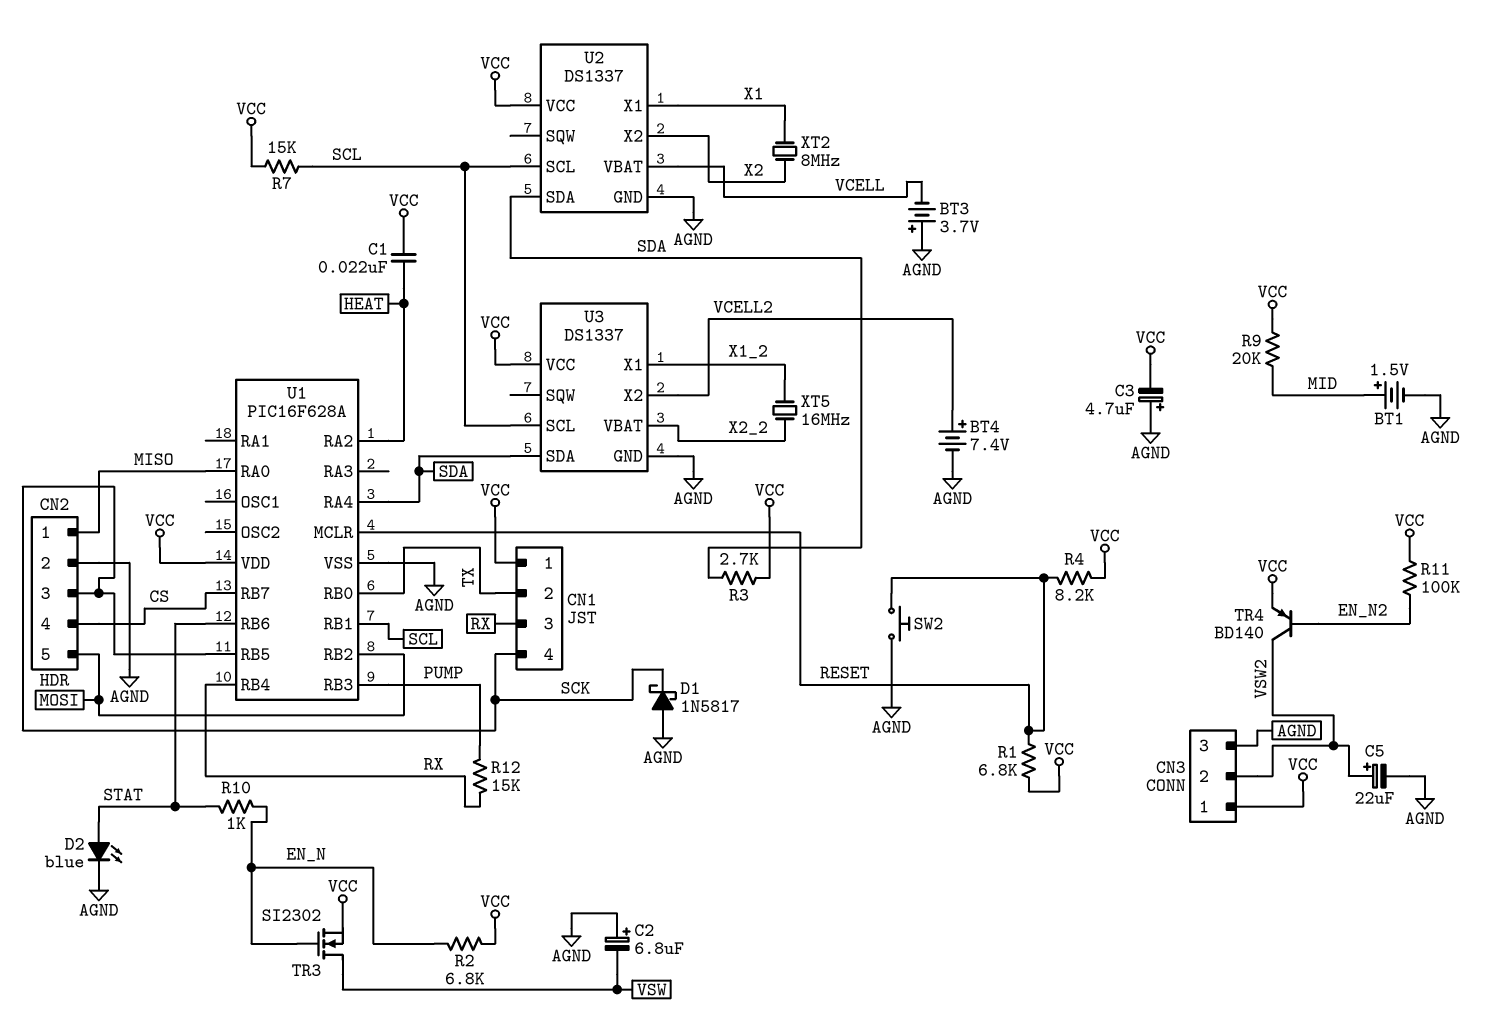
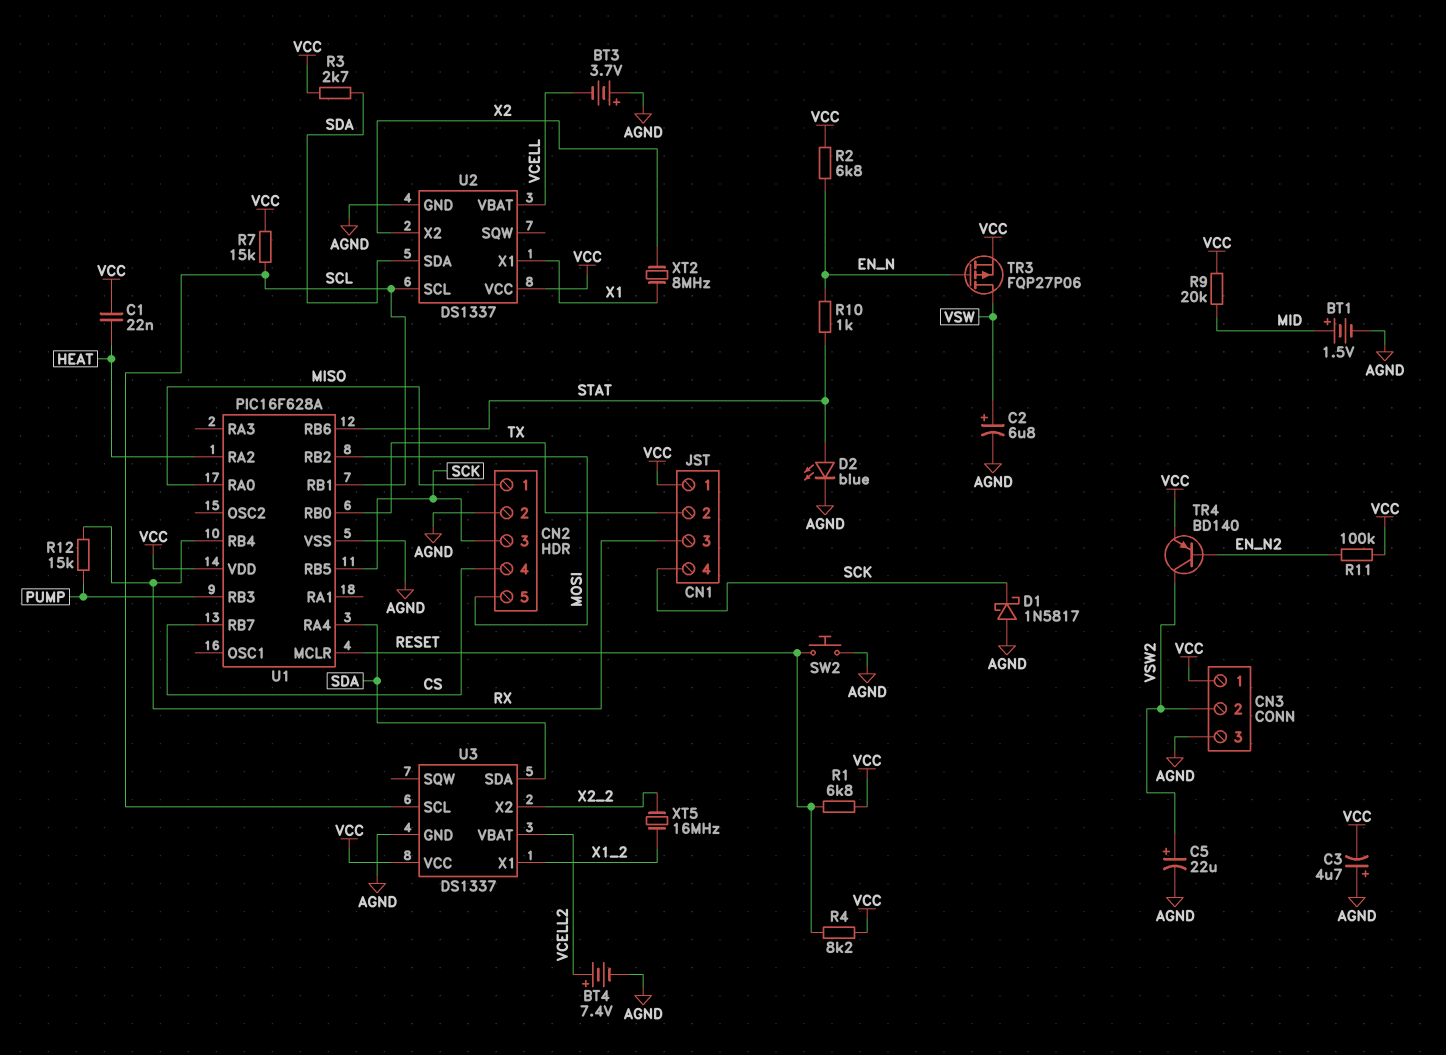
C2: 6.8uF (plus AGND, minus VSW) -> 6.8uF (plus VSW, minus AGND)
TR3: NMOS SI2302 (G EN_N, D VSW, S VCC) -> PMOS FQP27P06 (G EN_N, D VSW, S VCC)
U3 pin VBAT: X2_2 -> VCELL2
U3 pin X2: VCELL2 -> X2_2

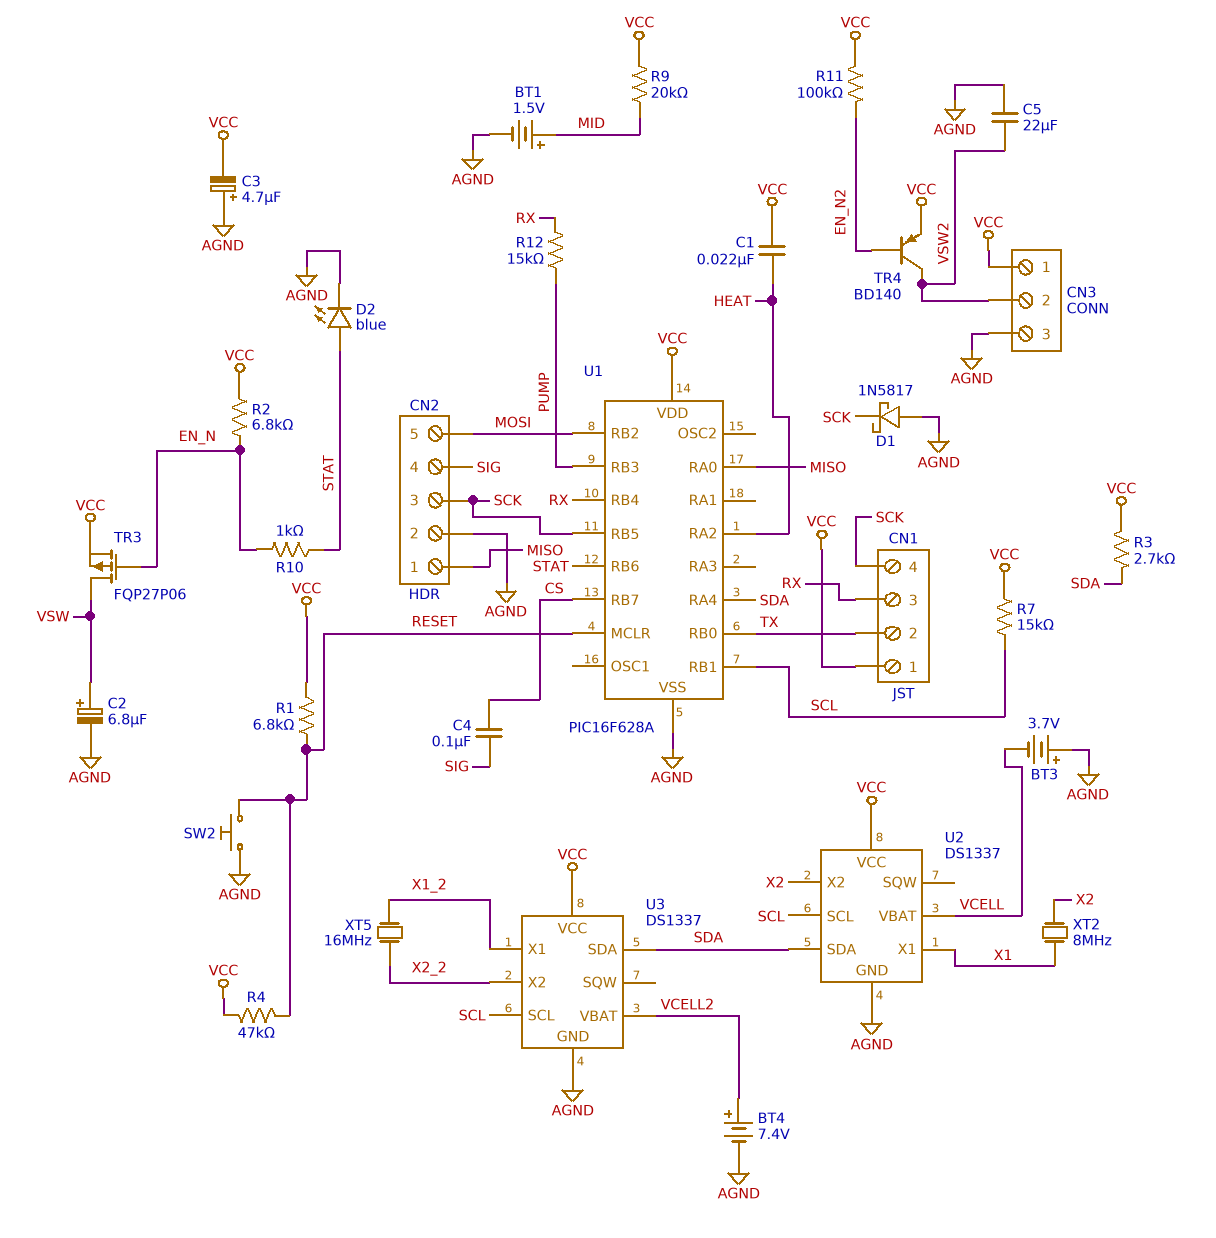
C4: none -> 100nF (CS, SIG)
C5: 22uF (plus VSW2, minus AGND) -> 22uF (AGND, VSW2)
CN2 pin 4: CS -> SIG
R4: 8.2k (RESET, VCC) -> 47k (RESET, VCC)

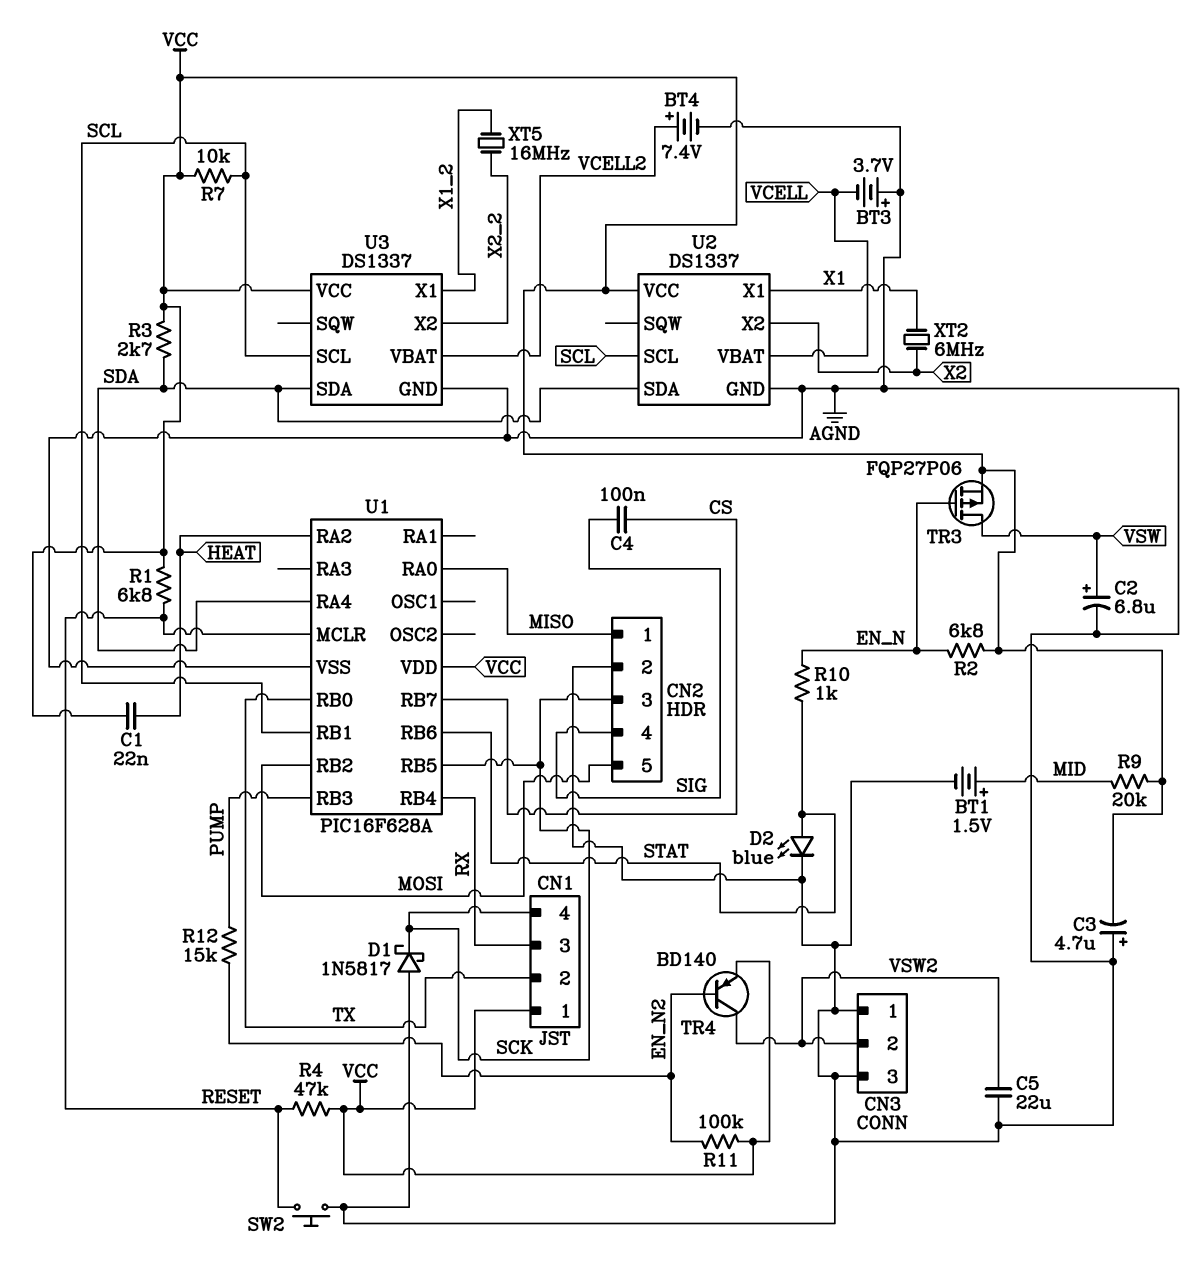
CN3 pin 1: VCC -> AGND
R7: 15k (SCL, VCC) -> 10k (SCL, VCC)
R12: 15k (PUMP, RX) -> 15k (EN_N2, PUMP)
XT2: 8MHz (X1, X2) -> 6MHz (X1, X2)

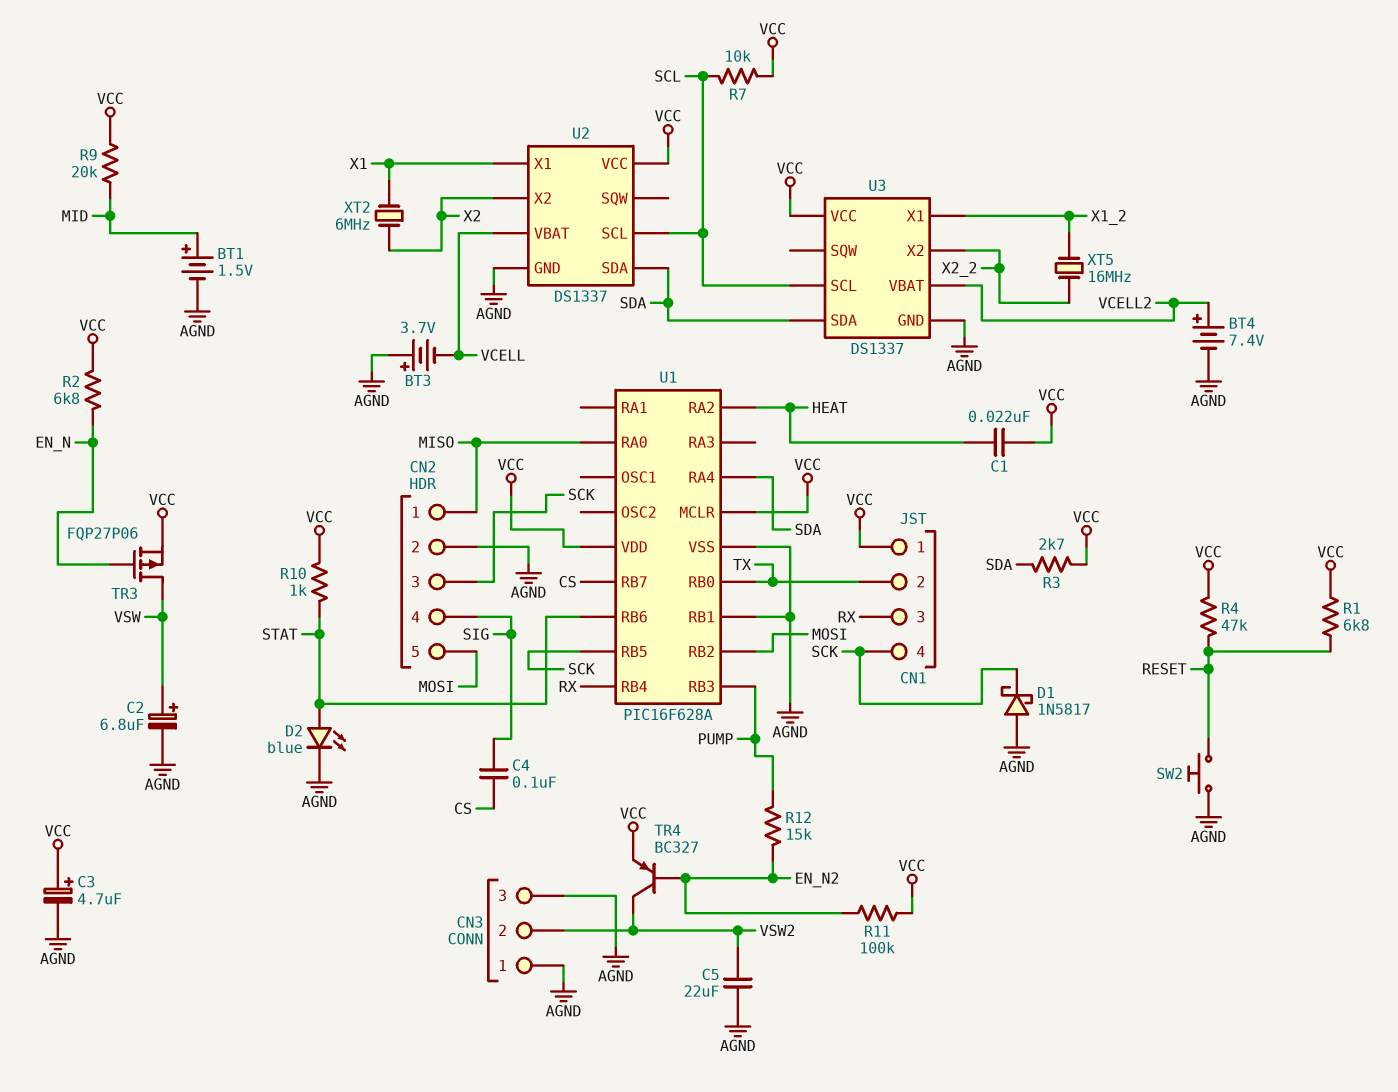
C3: 4.7uF (plus AGND, minus VCC) -> 4.7uF (plus VCC, minus AGND)
R10: 1k (EN_N, STAT) -> 1k (STAT, VCC)
TR4: PNP BD140 (B EN_N2, C VSW2, E VCC) -> PNP BC327 (B EN_N2, C VSW2, E VCC)
U1 pin MCLR: RESET -> VCC
U1 pin RB1: SCL -> AGND

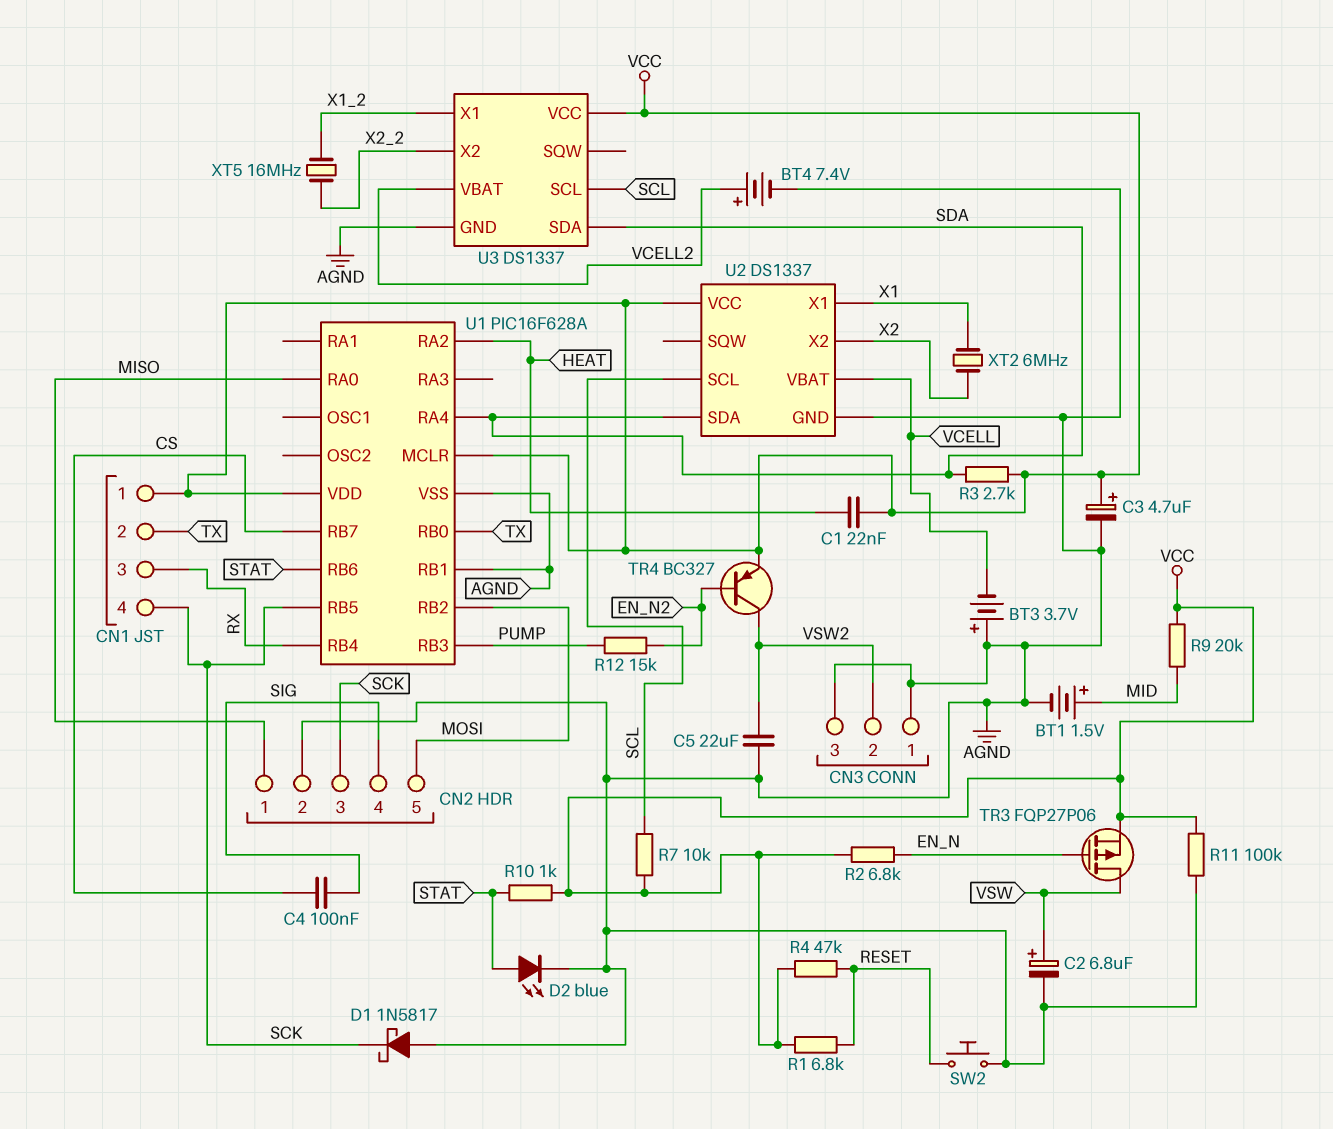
R11: 100k (EN_N2, VCC) -> 100k (AGND, VCC)

